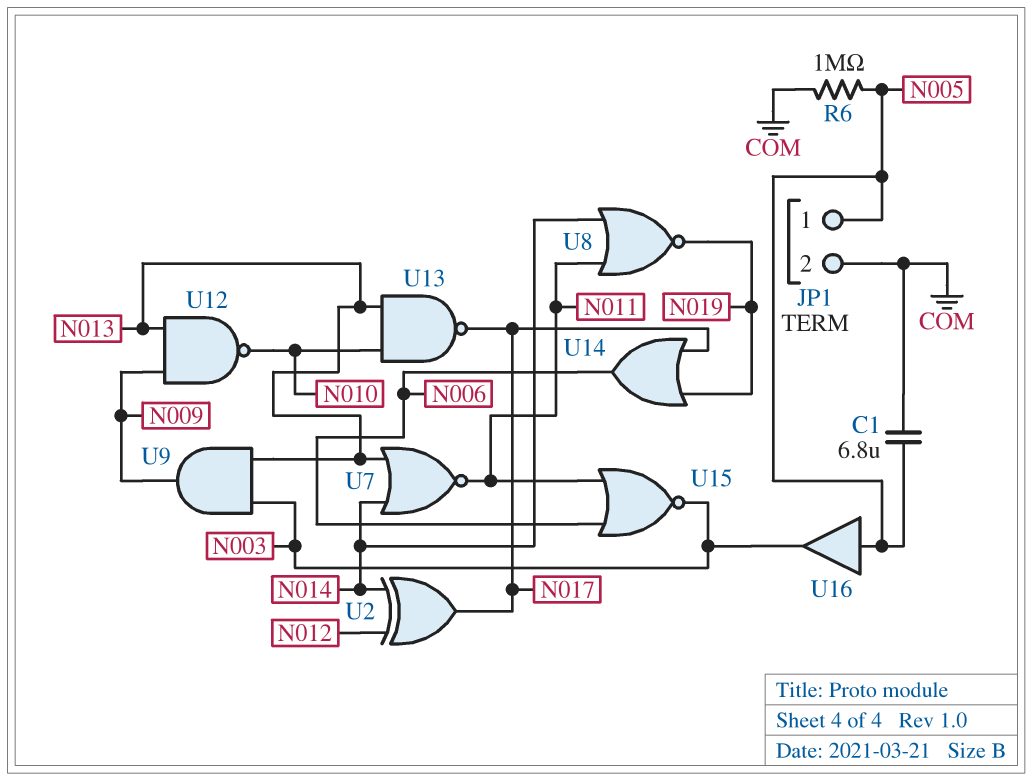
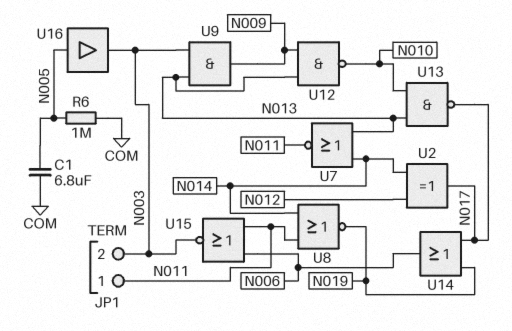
JP1 pin 1: N005 -> N011
JP1 pin 2: COM -> N003

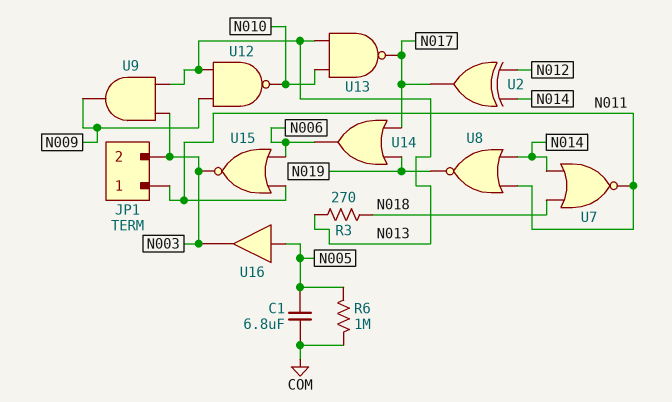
R3: none -> 270 (N013, N018)
U7: NOR (in N013, in N014, out N011) -> NOR (in N014, in N018, out N011)

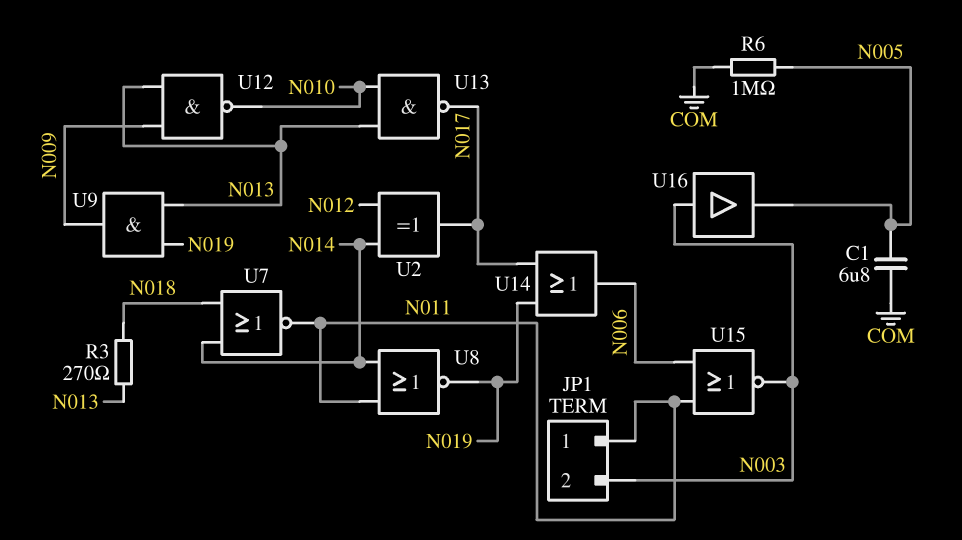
U9: AND (in N003, in N013, out N009) -> AND (in N013, in N019, out N009)
U16: buffer (in N005, out N003) -> buffer (in N003, out N005)

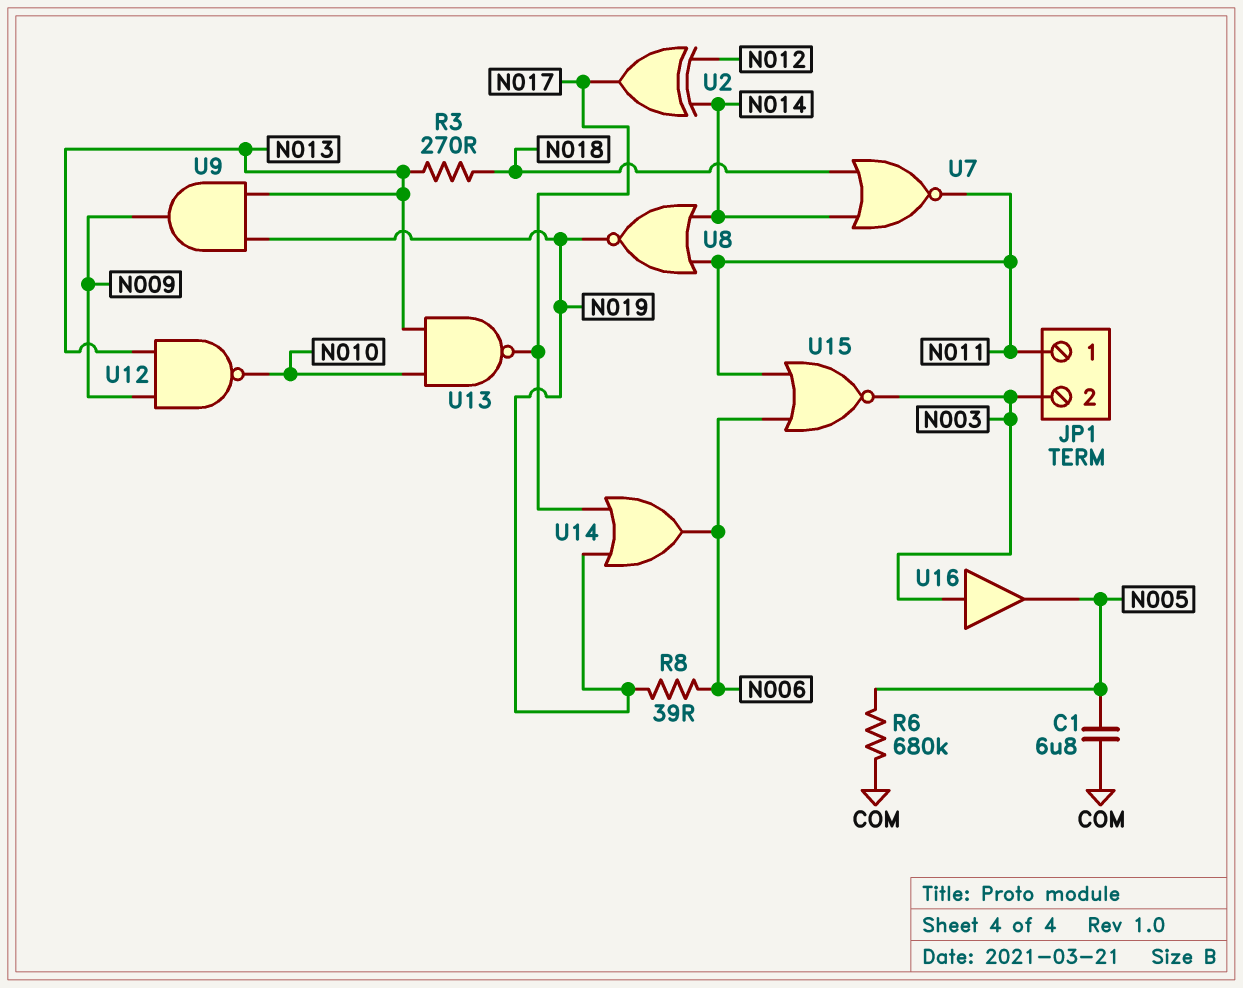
R6: 1M (COM, N005) -> 680k (COM, N005)
R8: none -> 39 (N006, N019)

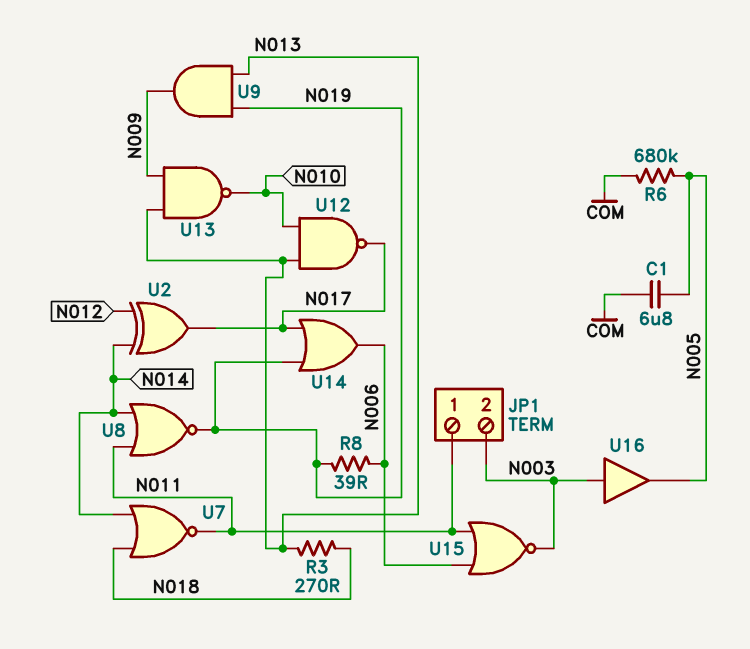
U12: NAND (in N009, in N013, out N010) -> NAND (in N010, in N013, out N017)
U13: NAND (in N010, in N013, out N017) -> NAND (in N009, in N013, out N010)

